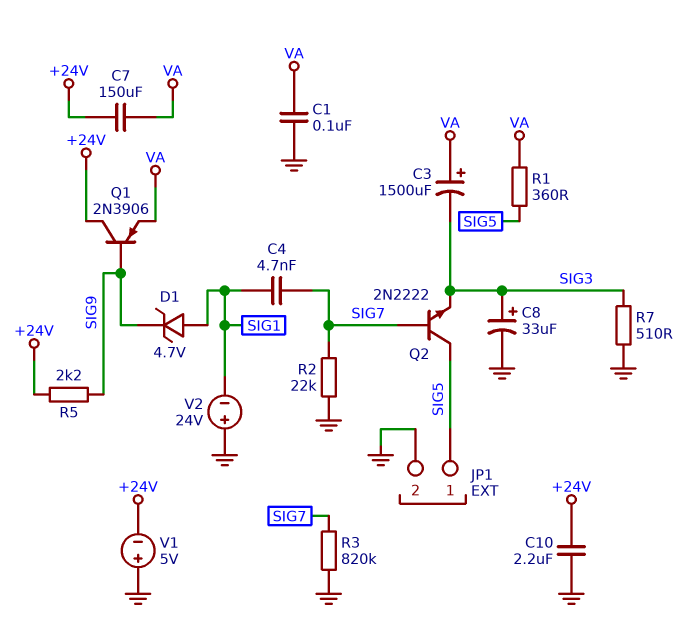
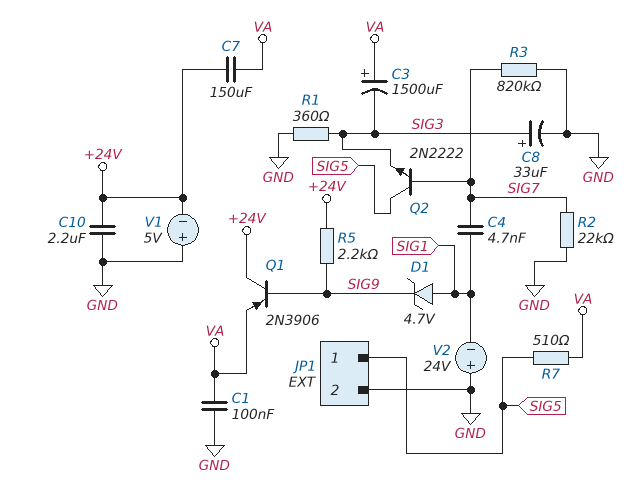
R1: 360 (SIG5, VA) -> 360 (GND, SIG3)
R7: 510 (GND, SIG3) -> 510 (SIG5, VA)

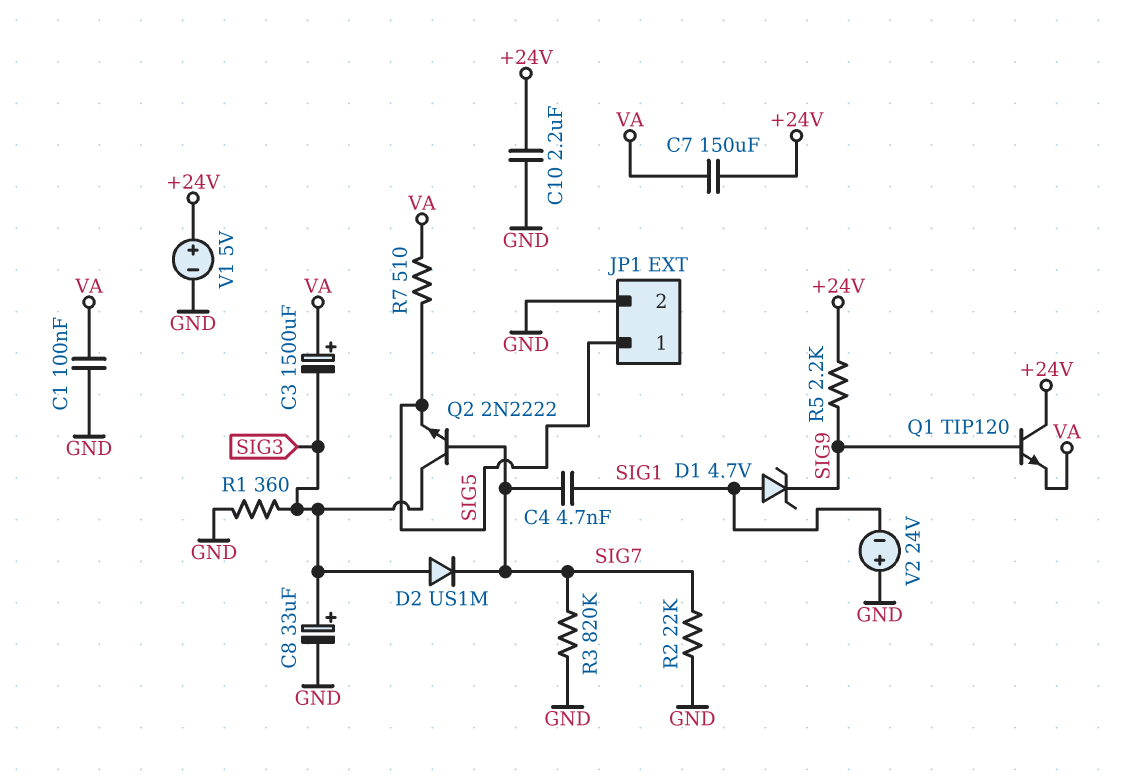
D2: none -> diode US1M (A SIG3, K SIG7)
Q1: PNP 2N3906 (B SIG9, C +24V, E VA) -> NPN TIP120 (B SIG9, C +24V, E VA)
Q2: NPN 2N2222 (B SIG7, C SIG5, E SIG3) -> NPN 2N2222 (B SIG7, C SIG3, E SIG5)
V1: 5V (plus GND, minus +24V) -> 5V (plus +24V, minus GND)

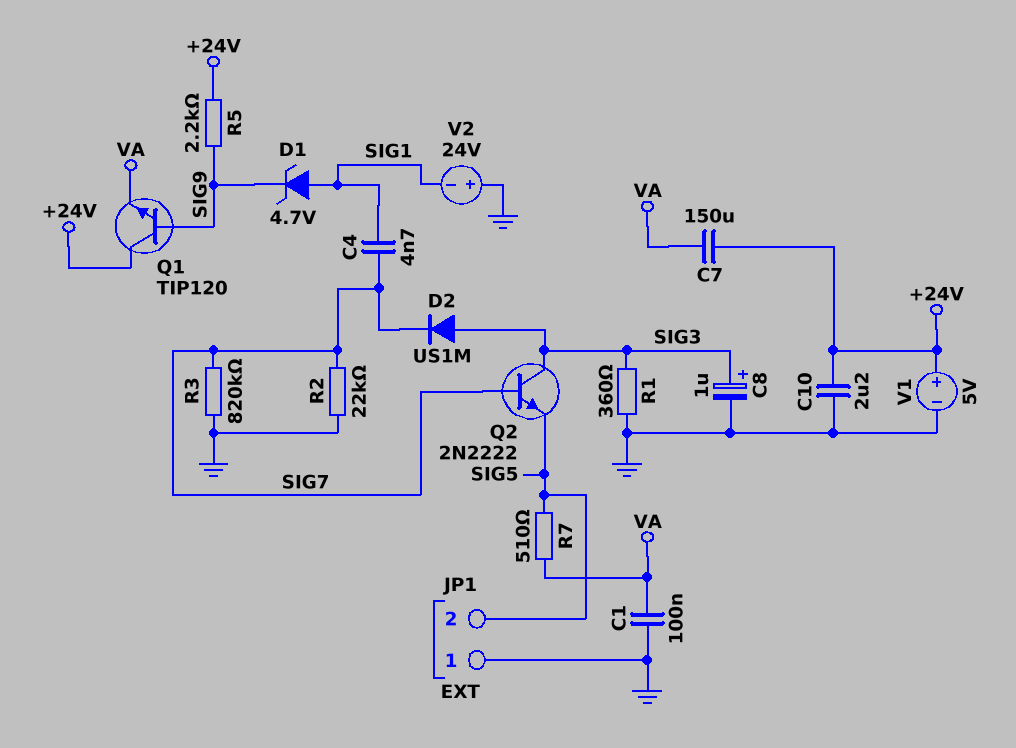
C3: 1500uF (plus VA, minus SIG3) -> none
C8: 33uF (plus SIG3, minus GND) -> 1uF (plus SIG3, minus GND)
JP1 pin 1: SIG5 -> GND
JP1 pin 2: GND -> SIG5

